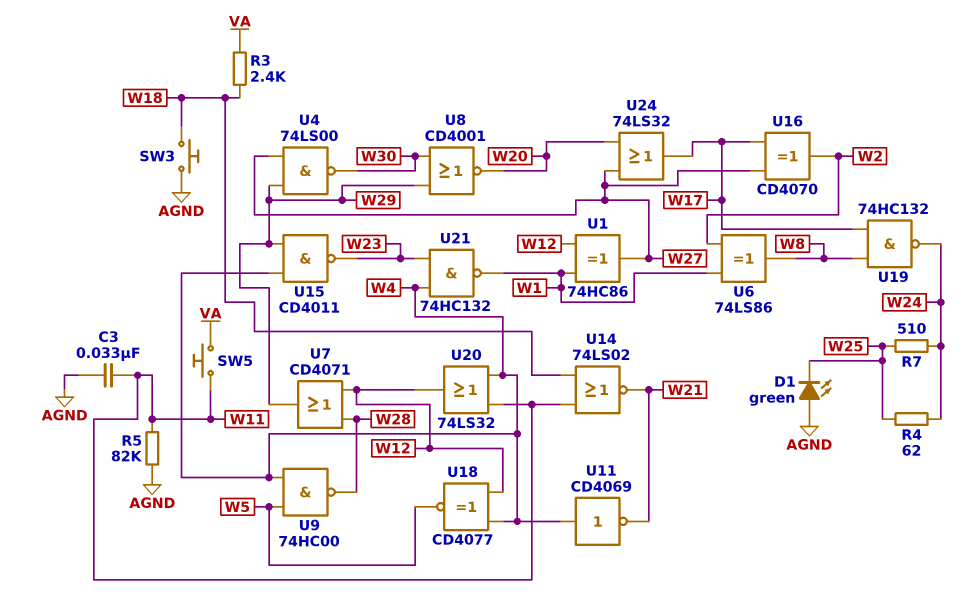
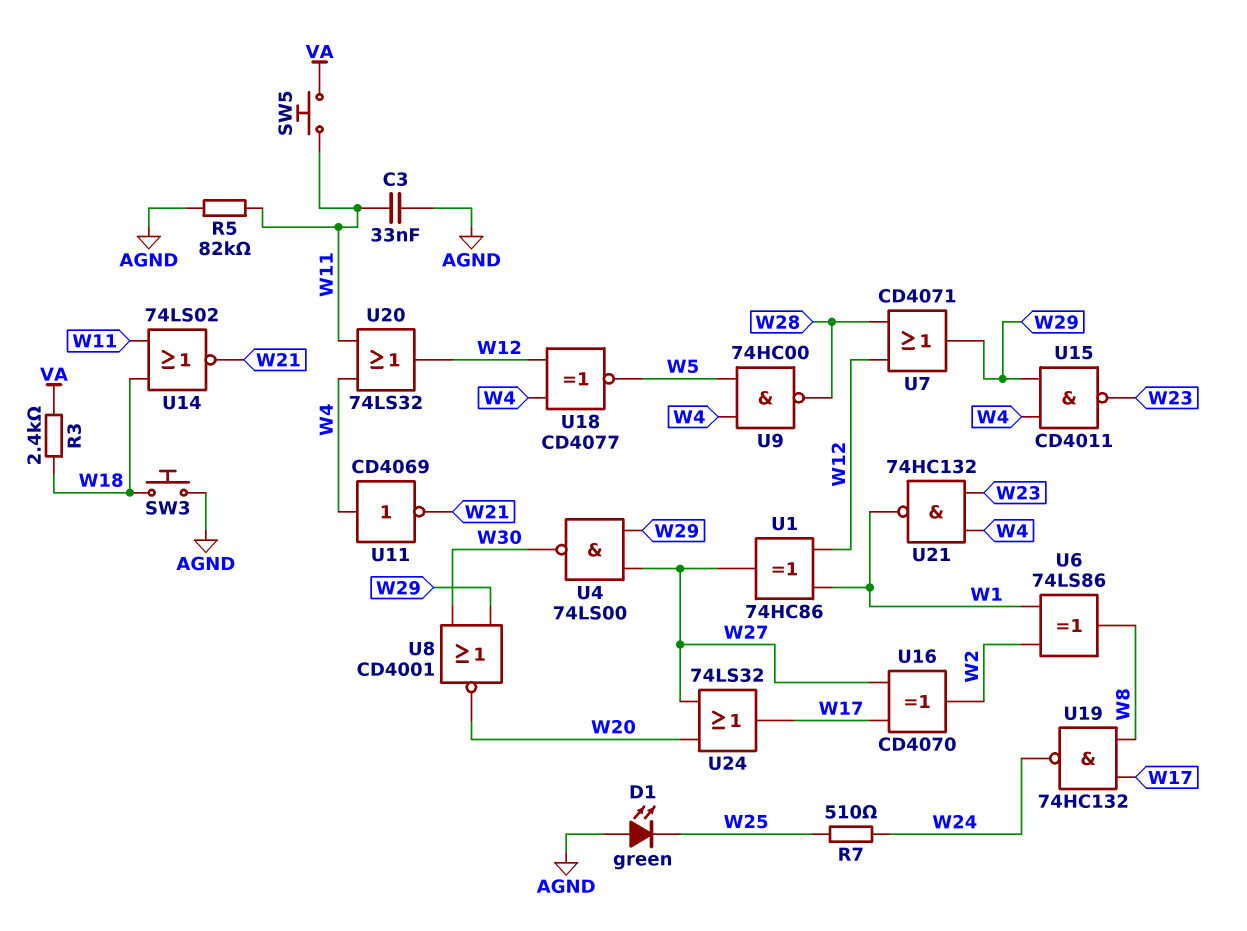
R4: 62 (W24, W25) -> none

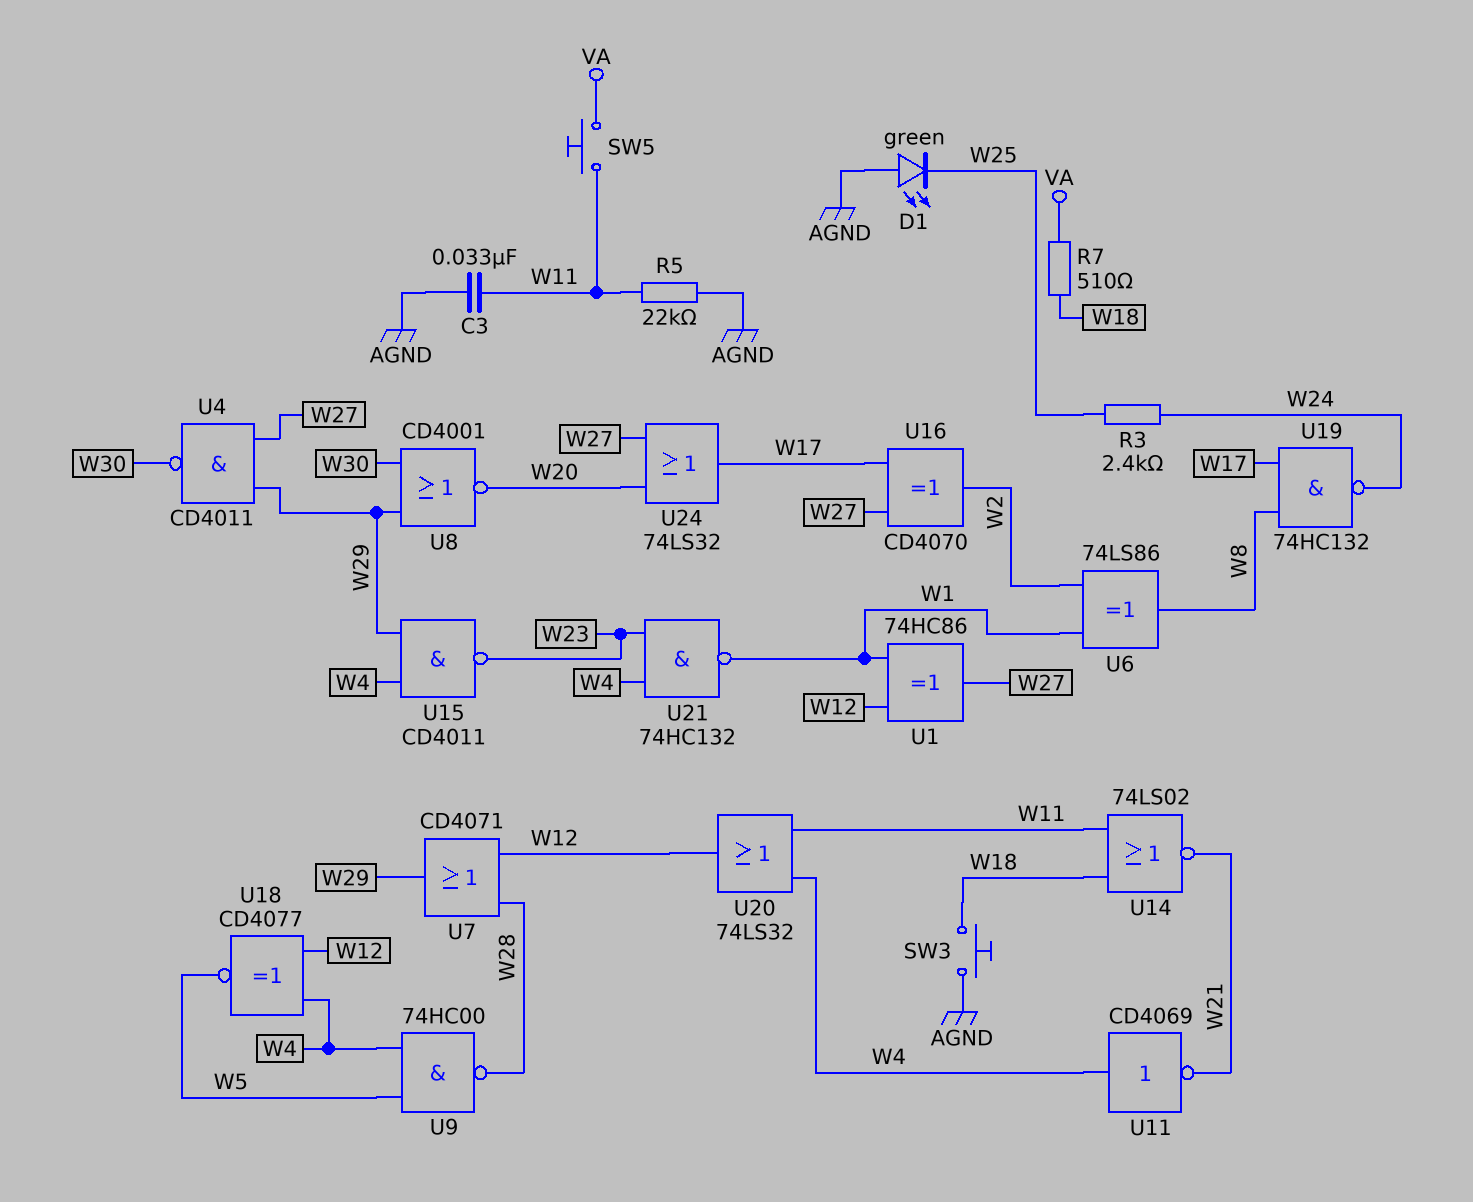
R3: 2.4k (VA, W18) -> 2.4k (W24, W25)
R5: 82k (AGND, W11) -> 22k (AGND, W11)
R7: 510 (W24, W25) -> 510 (VA, W18)
U4: NAND 74LS00 (in W27, in W29, out W30) -> NAND CD4011 (in W27, in W29, out W30)

